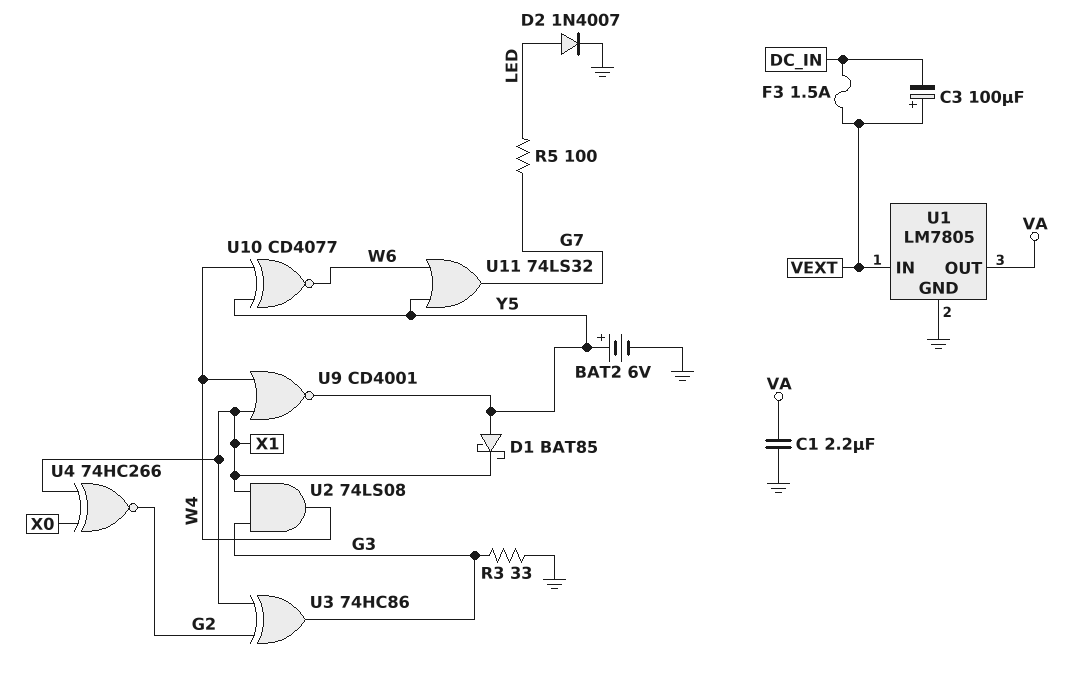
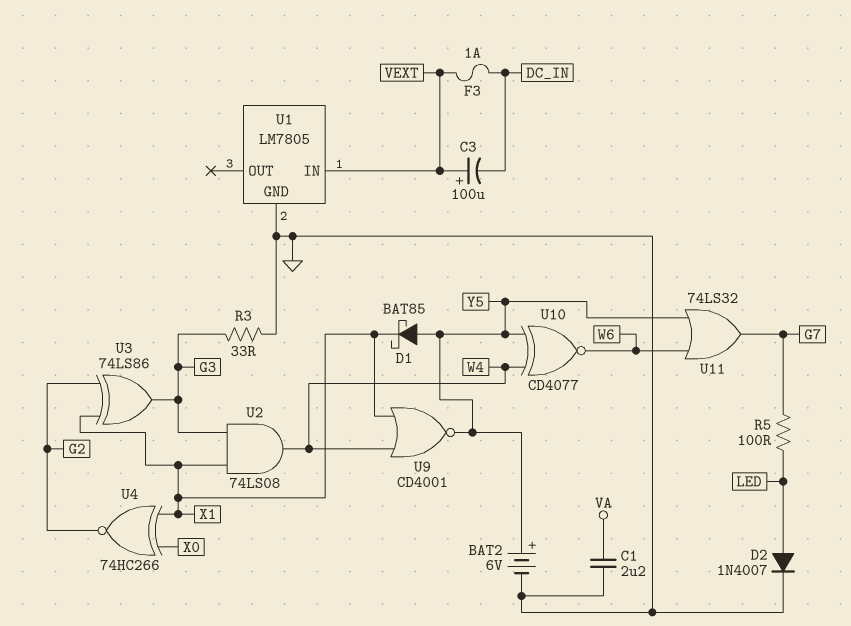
F3: 1.5A (DC_IN, VEXT) -> 1A (DC_IN, VEXT)
U1 pin OUT: VA -> none
U3: XOR 74HC86 (in G2, in X1, out G3) -> XOR 74LS86 (in G2, in X1, out G3)

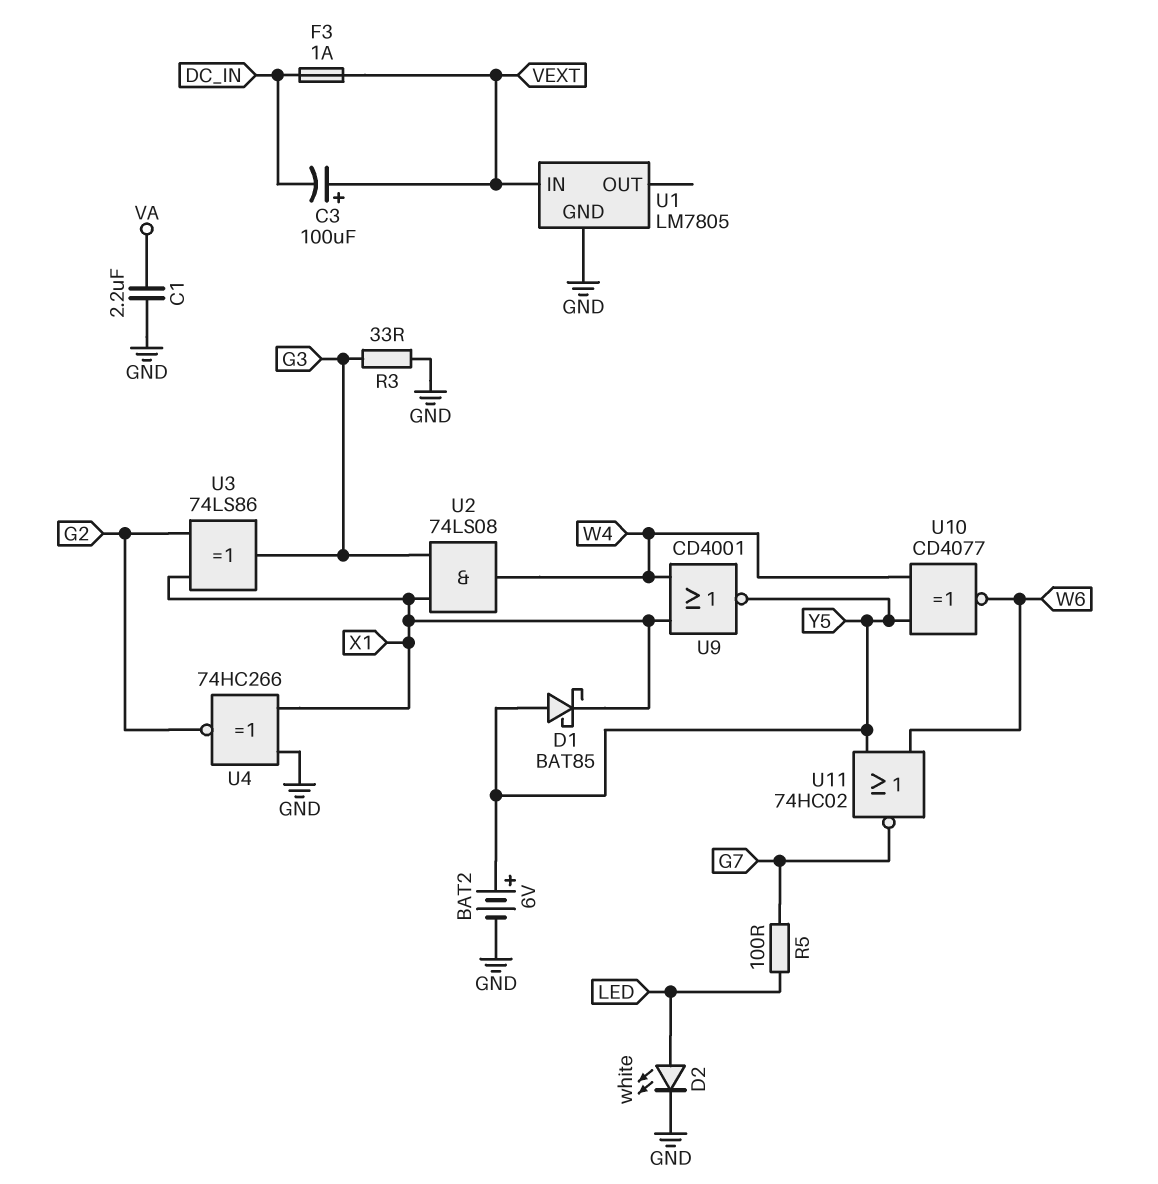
D2: diode 1N4007 (A LED, K GND) -> LED white (A LED, K GND)
U4: XNOR 74HC266 (in X0, in X1, out G2) -> XNOR 74HC266 (in GND, in X1, out G2)
U11: OR 74LS32 (in W6, in Y5, out G7) -> NOR 74HC02 (in W6, in Y5, out G7)

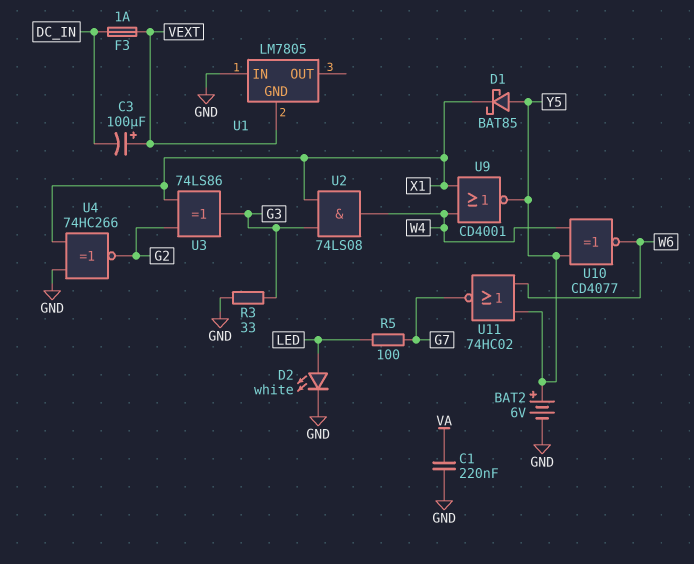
C1: 2.2uF (GND, VA) -> 220nF (GND, VA)
U1 pin GND: GND -> VEXT
U1 pin IN: VEXT -> GND

